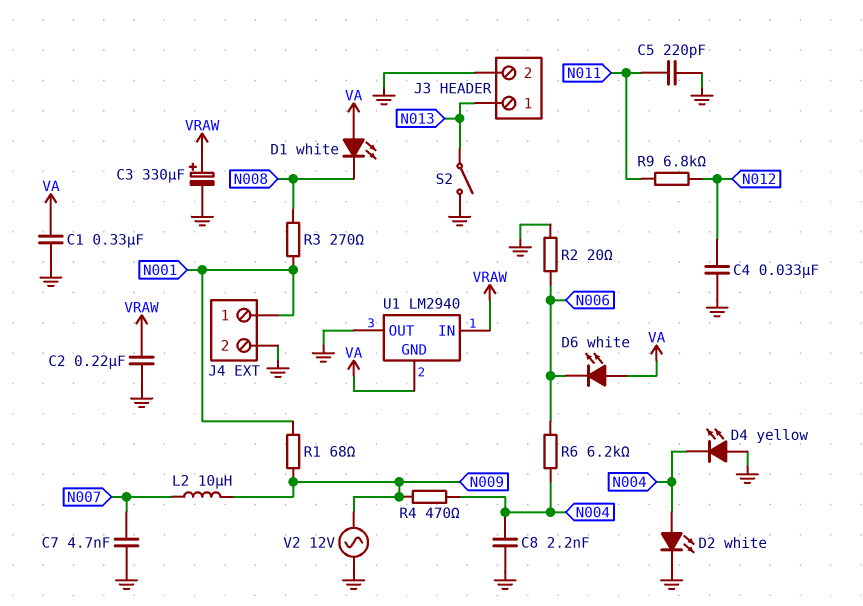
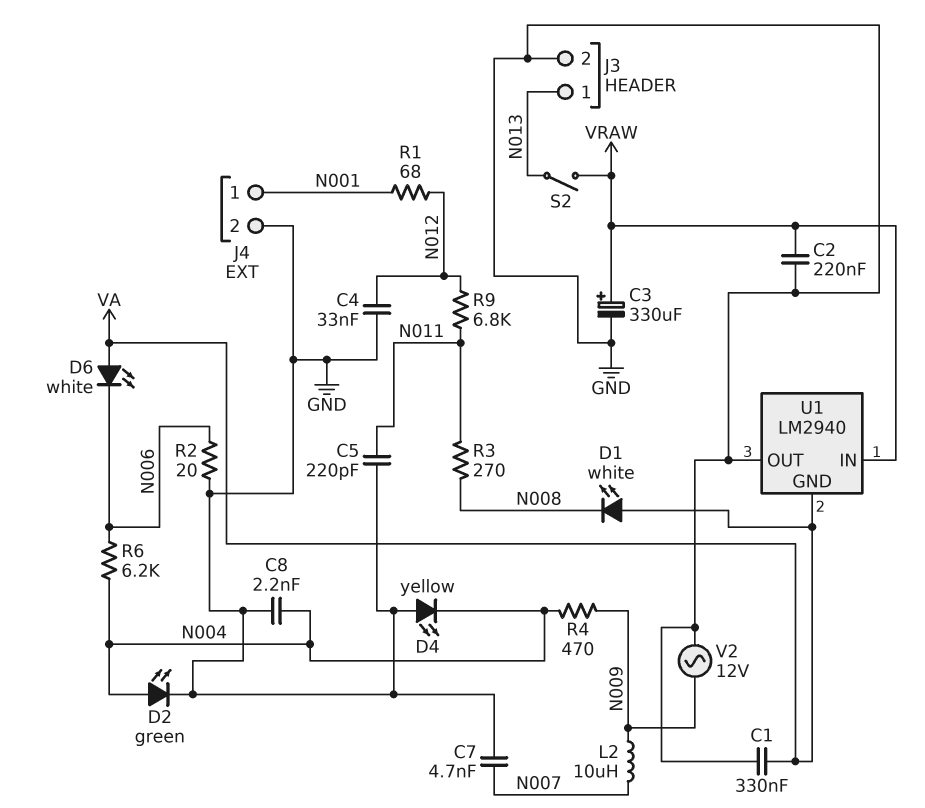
D2: LED white (A N004, K GND) -> LED green (A N004, K GND)
R1: 68 (N001, N009) -> 68 (N001, N012)
R3: 270 (N001, N008) -> 270 (N008, N011)
S2: switch (GND, N013) -> switch (N013, VRAW)

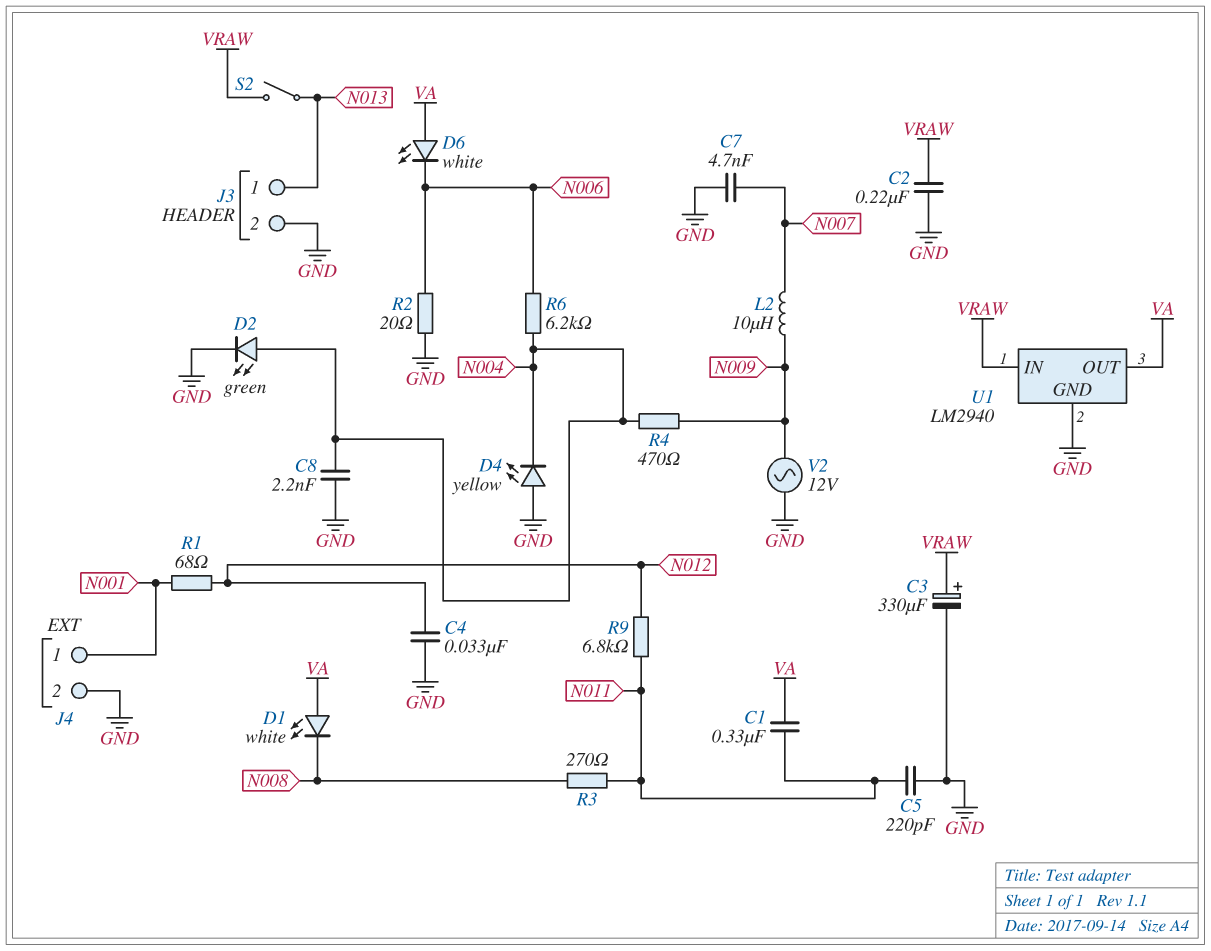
C1: 330nF (GND, VA) -> 330nF (N011, VA)
U1 pin GND: VA -> GND
U1 pin OUT: GND -> VA

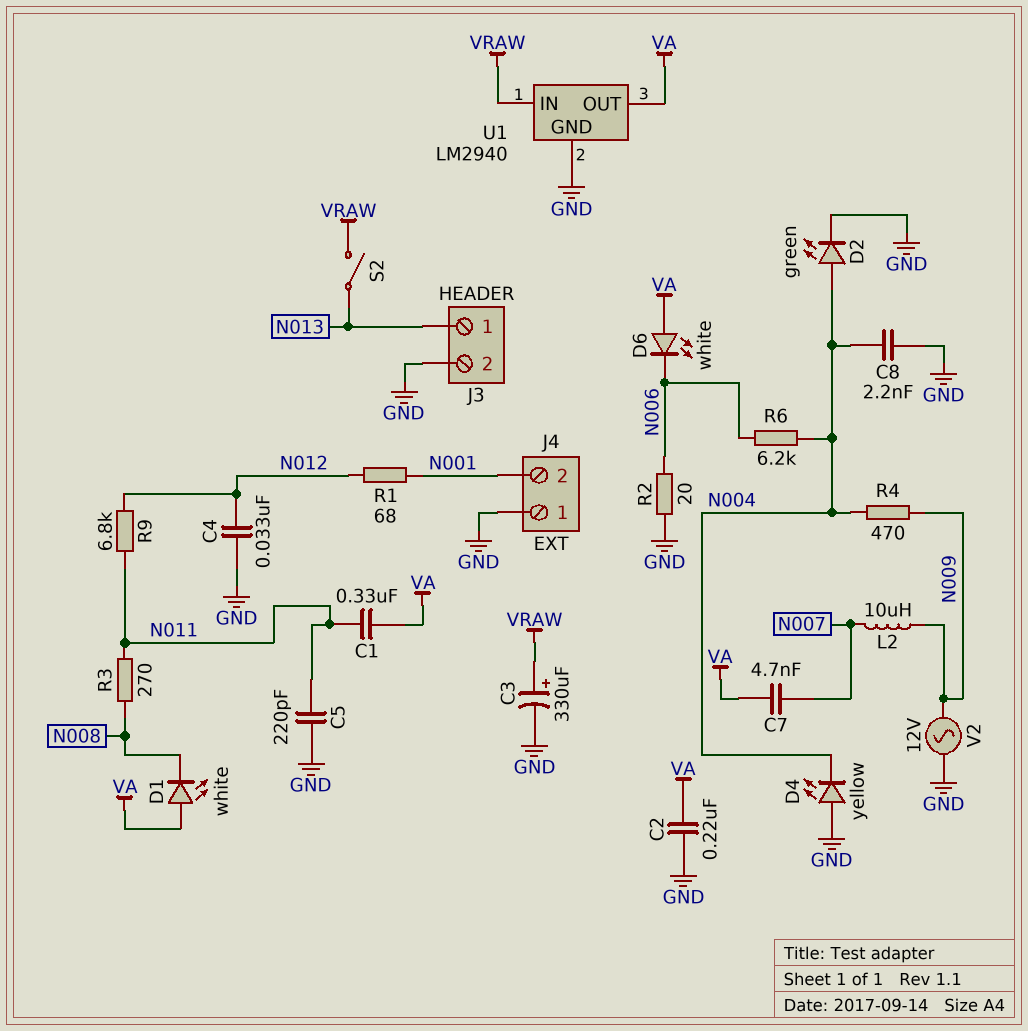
C2: 220nF (GND, VRAW) -> 220nF (GND, VA)
C7: 4.7nF (GND, N007) -> 4.7nF (N007, VA)
J4 pin 1: N001 -> GND
J4 pin 2: GND -> N001

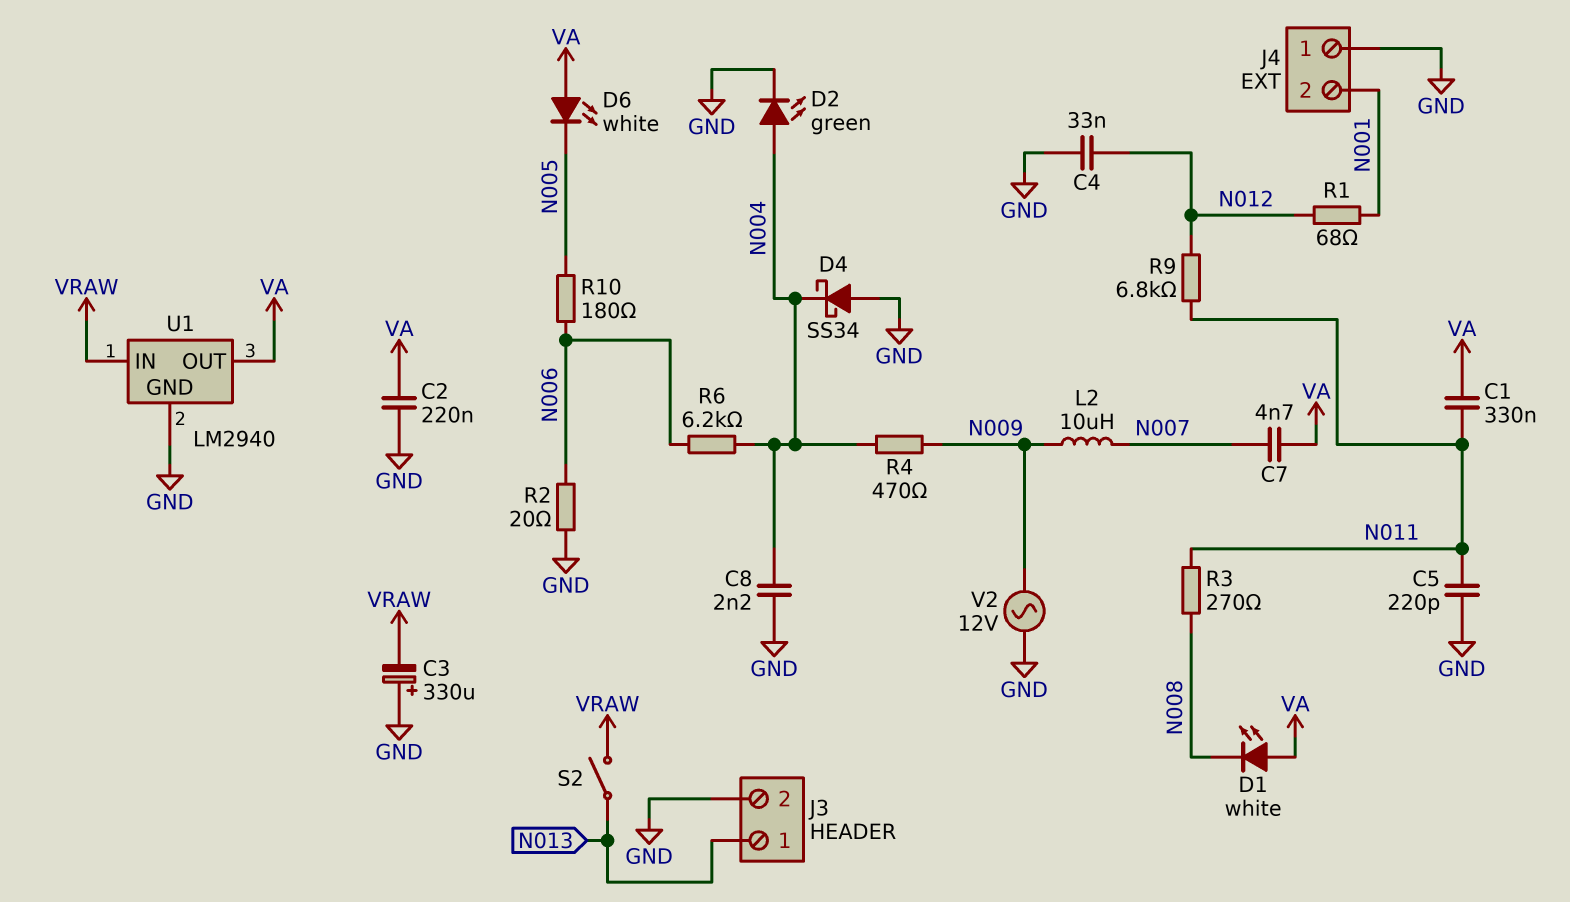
C3: 330uF (plus VRAW, minus GND) -> 330uF (plus GND, minus VRAW)
D4: LED yellow (A GND, K N004) -> schottky SS34 (A GND, K N004)
D6: LED white (A VA, K N006) -> LED white (A VA, K N005)
R10: none -> 180 (N005, N006)

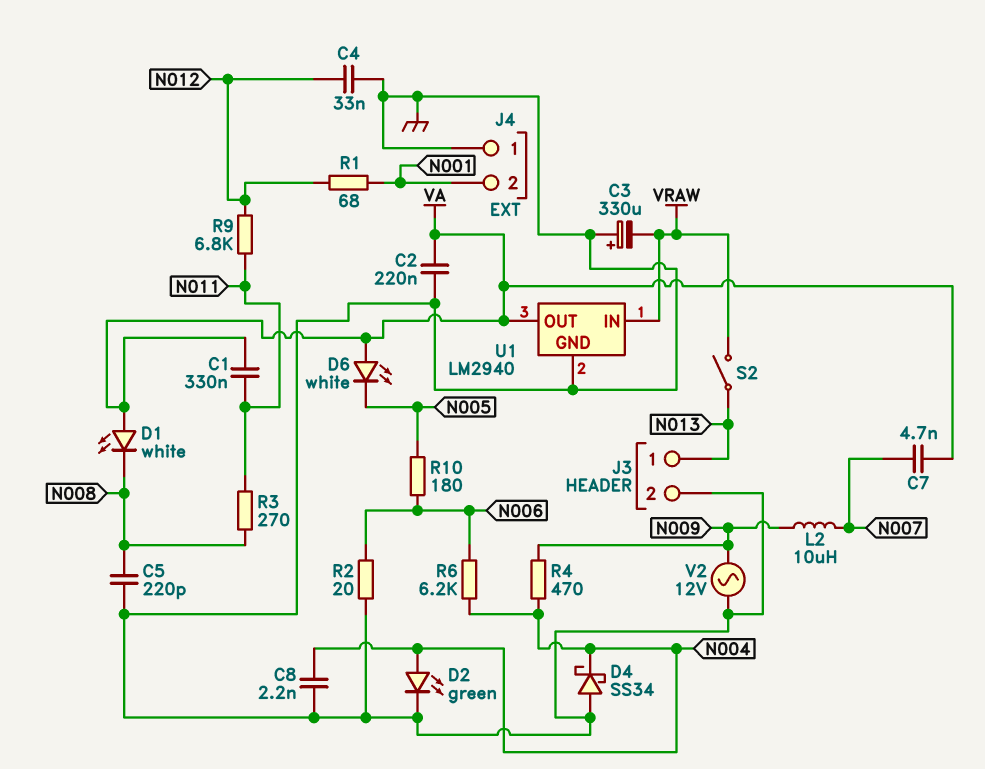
C5: 220pF (GND, N011) -> 220pF (GND, N008)

